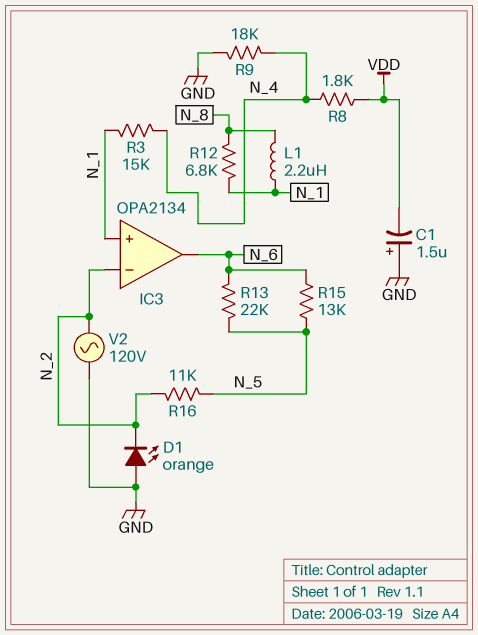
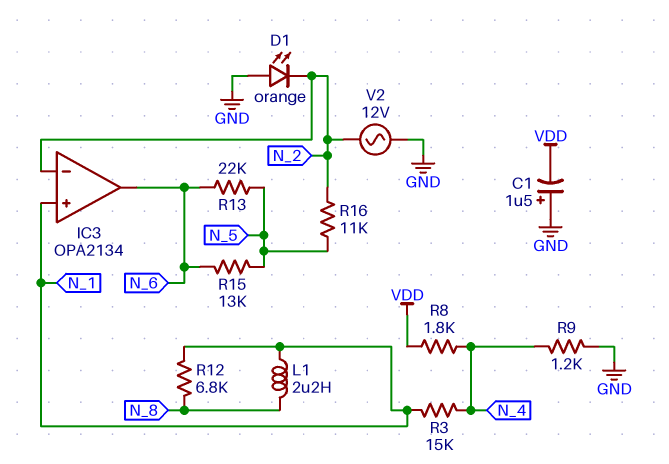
R9: 18k (GND, N_4) -> 1.2k (GND, N_4)
V2: AC 120V (GND, N_2) -> AC 12V (GND, N_2)

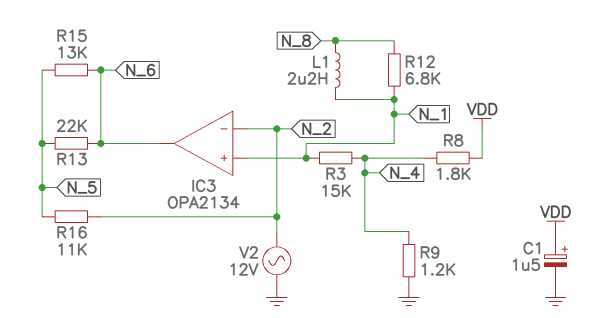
C1: 1.5uF (plus GND, minus VDD) -> 1.5uF (plus VDD, minus GND)
D1: LED orange (A GND, K N_2) -> none

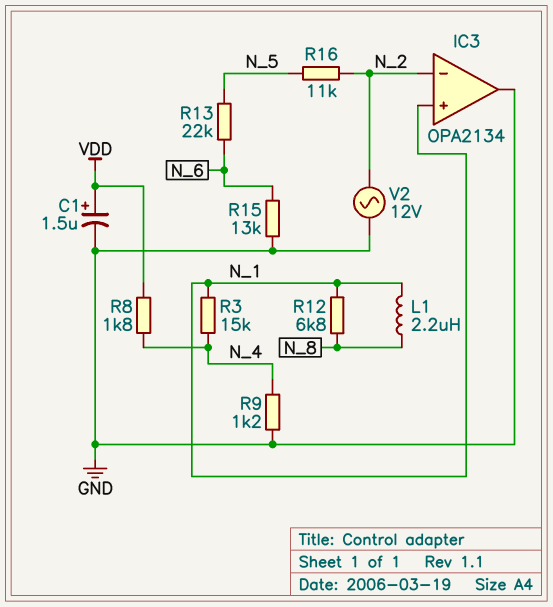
IC3 pin out: N_6 -> GND
R15: 13k (N_5, N_6) -> 13k (GND, N_6)

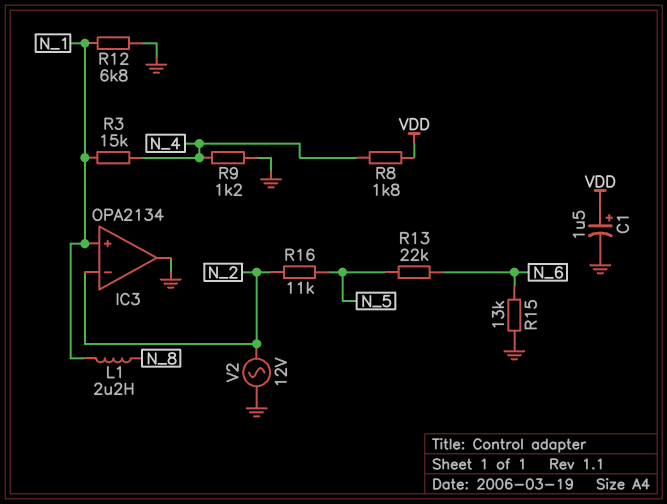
R12: 6.8k (N_1, N_8) -> 6.8k (GND, N_1)

